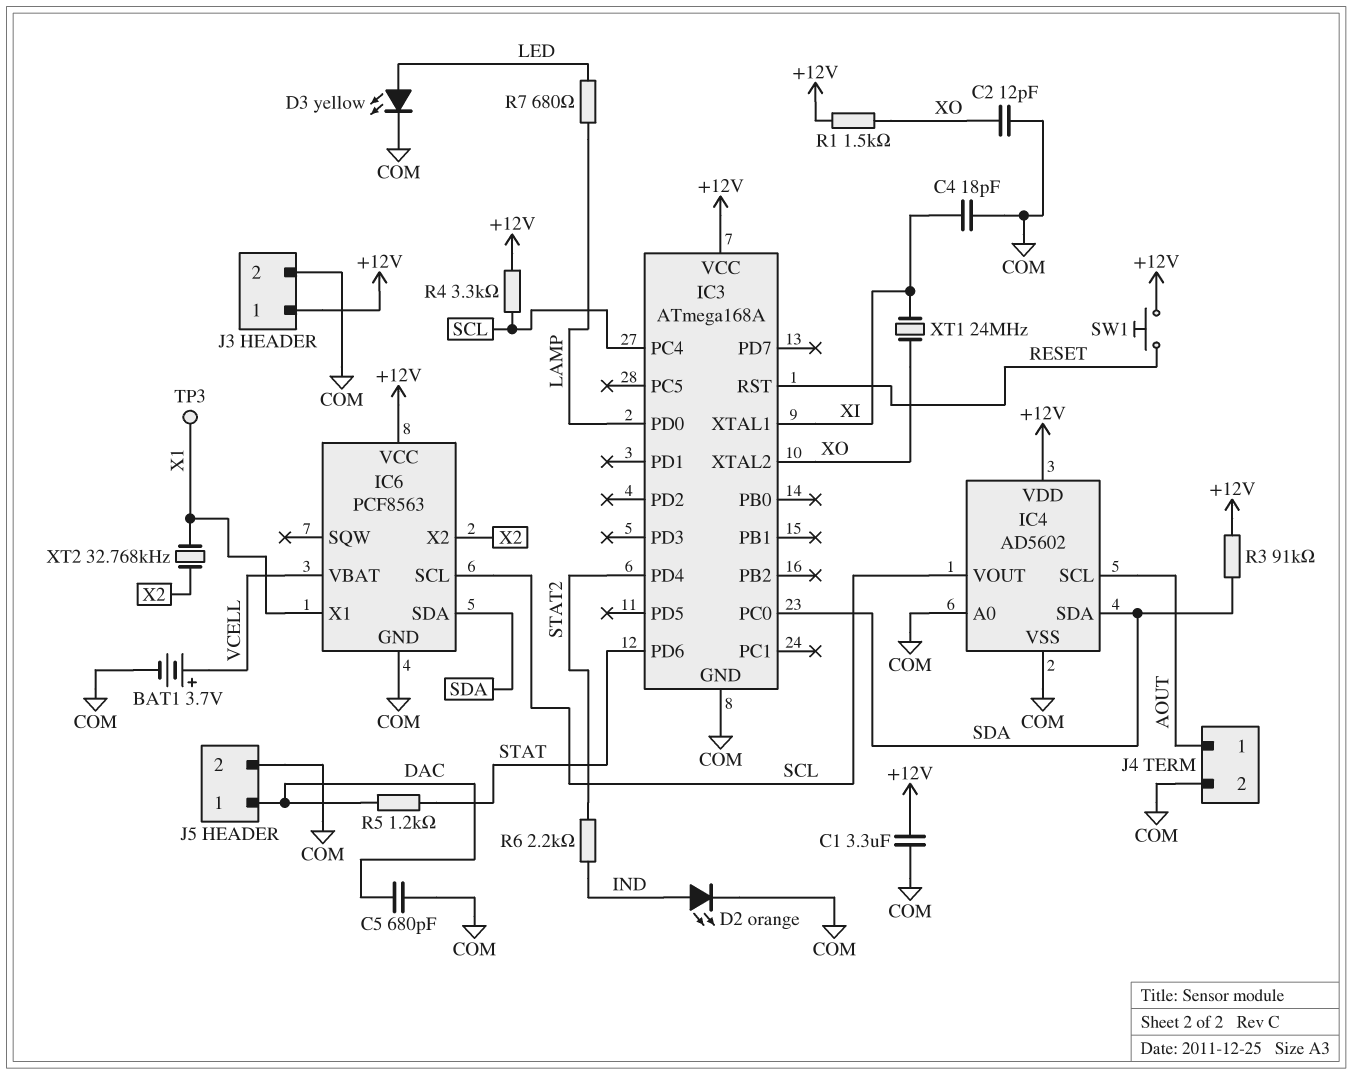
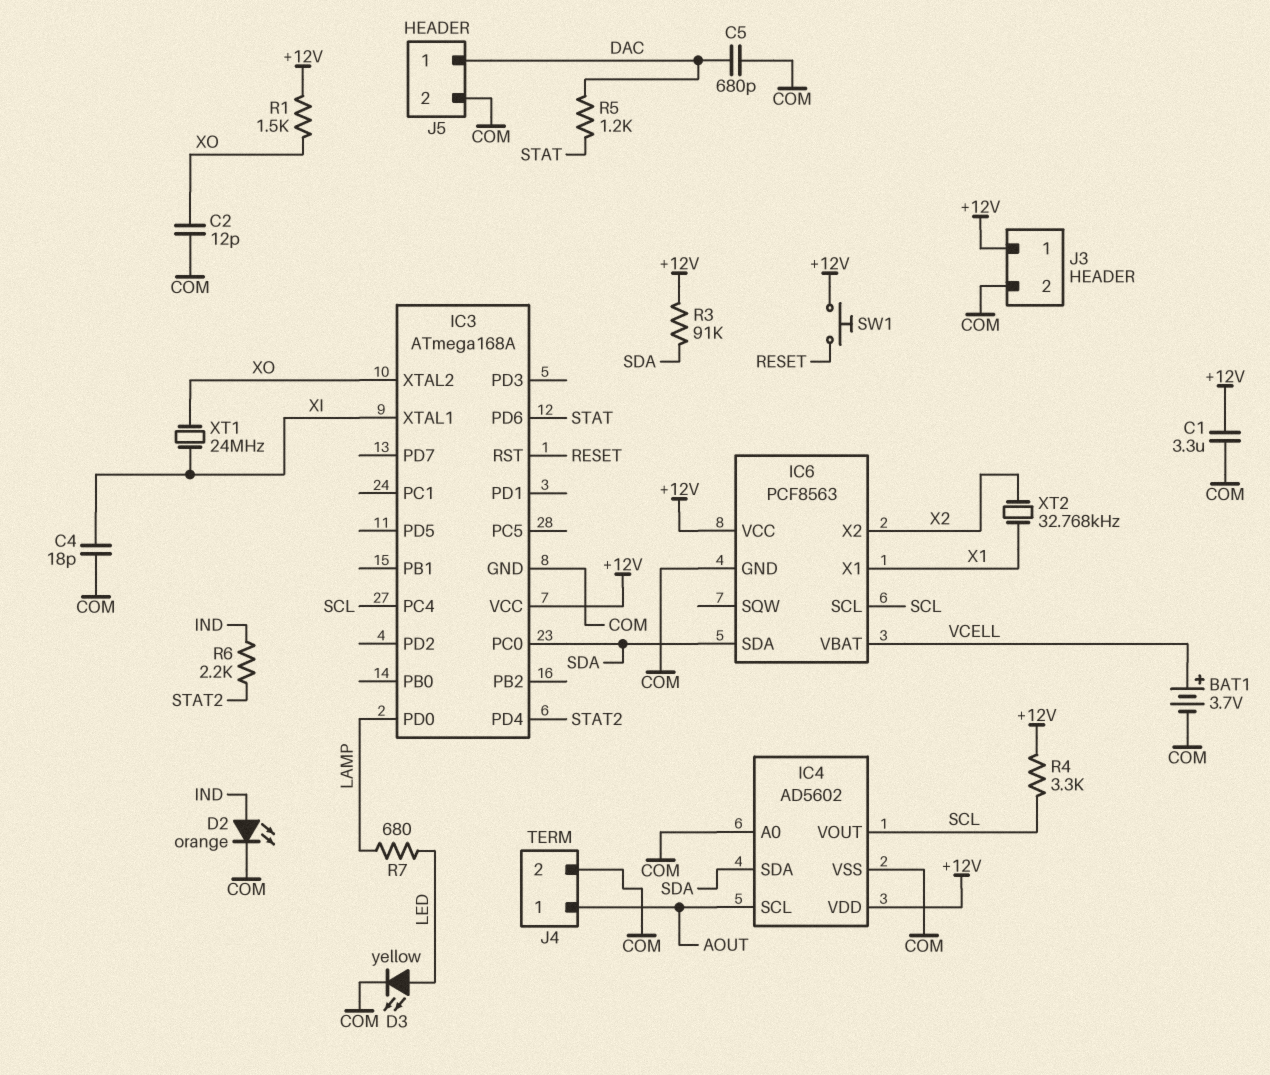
TP3: test point (X1) -> none

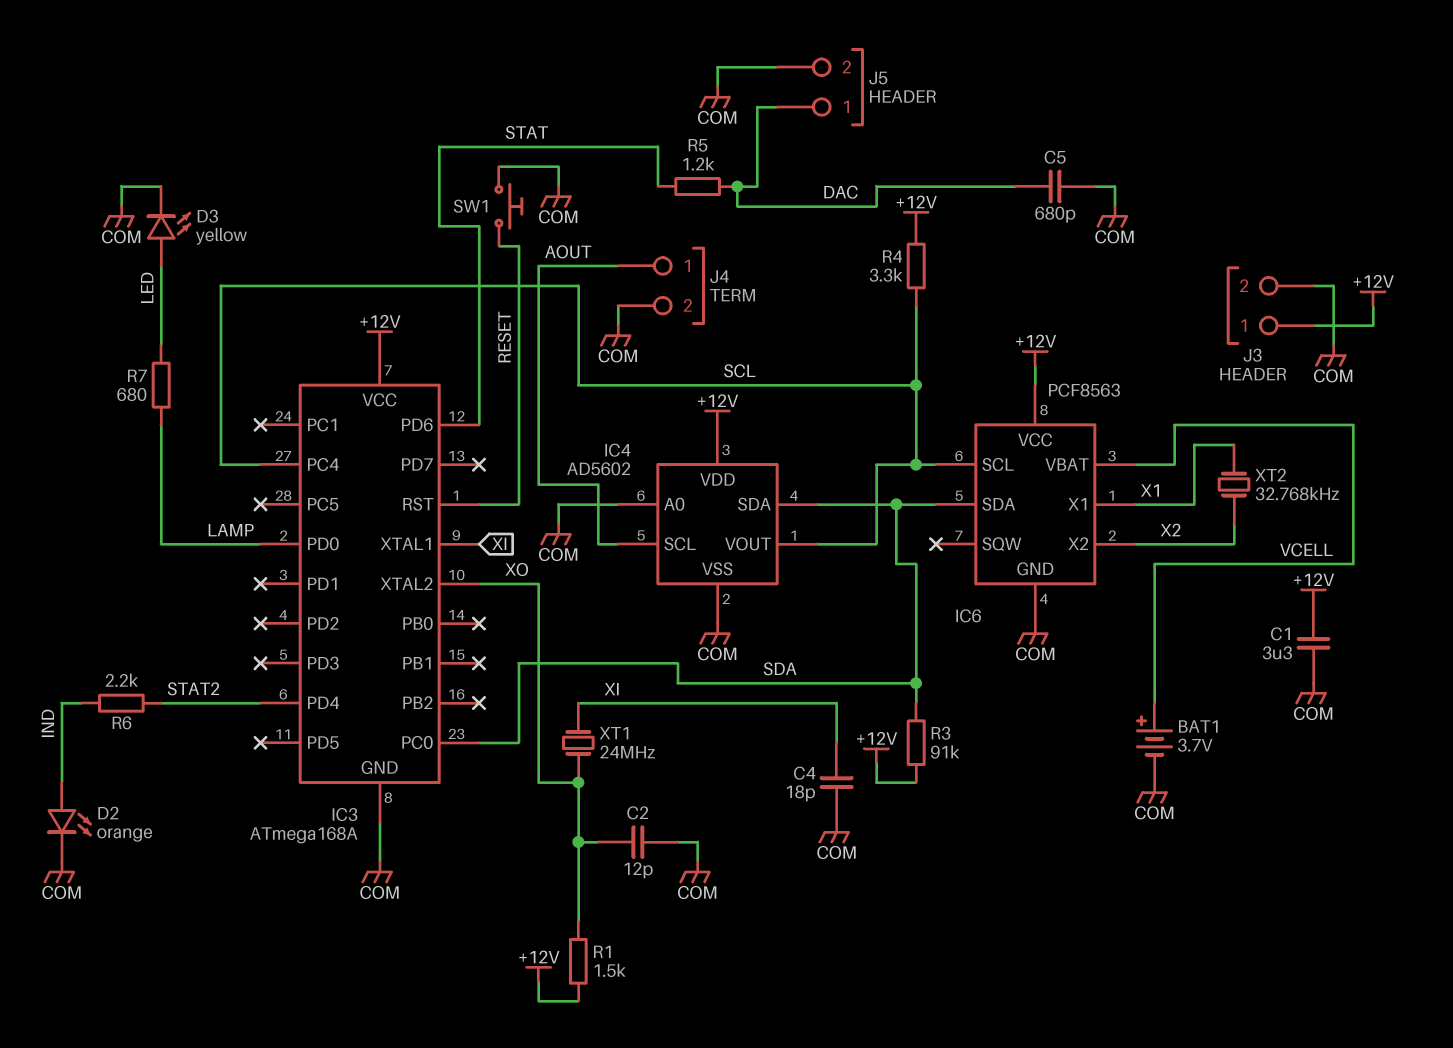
SW1: button (+12V, RESET) -> button (COM, RESET)

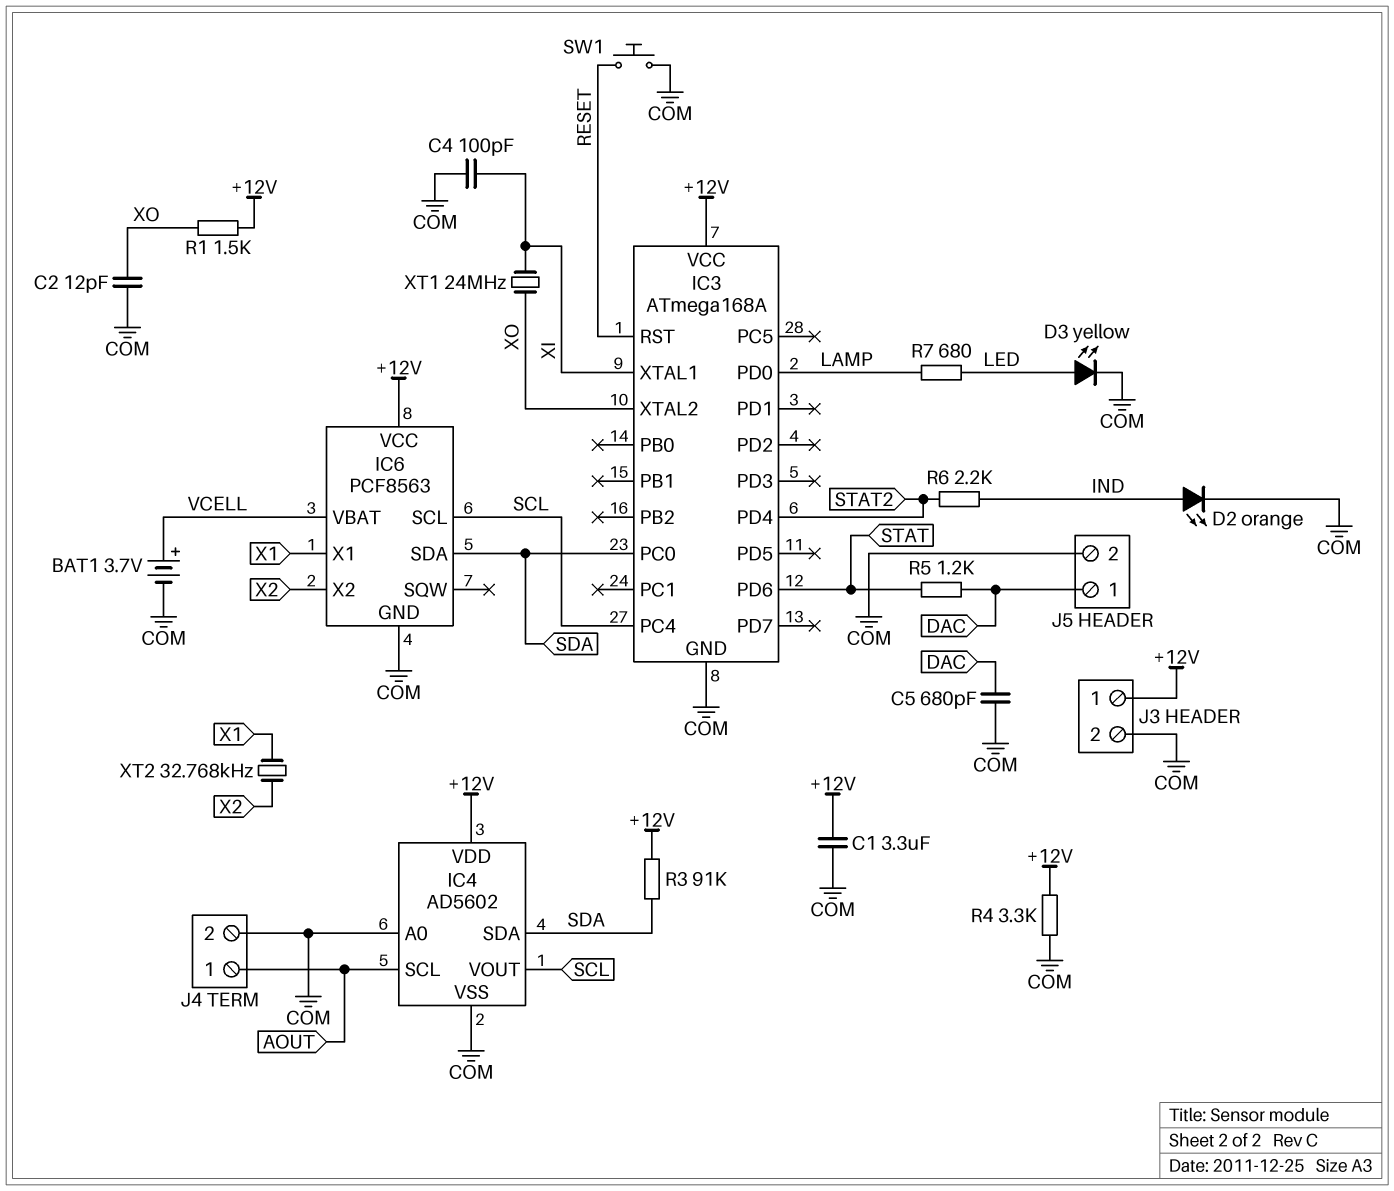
C4: 18pF (COM, XI) -> 100pF (COM, XI)
R4: 3.3k (+12V, SCL) -> 3.3k (+12V, COM)

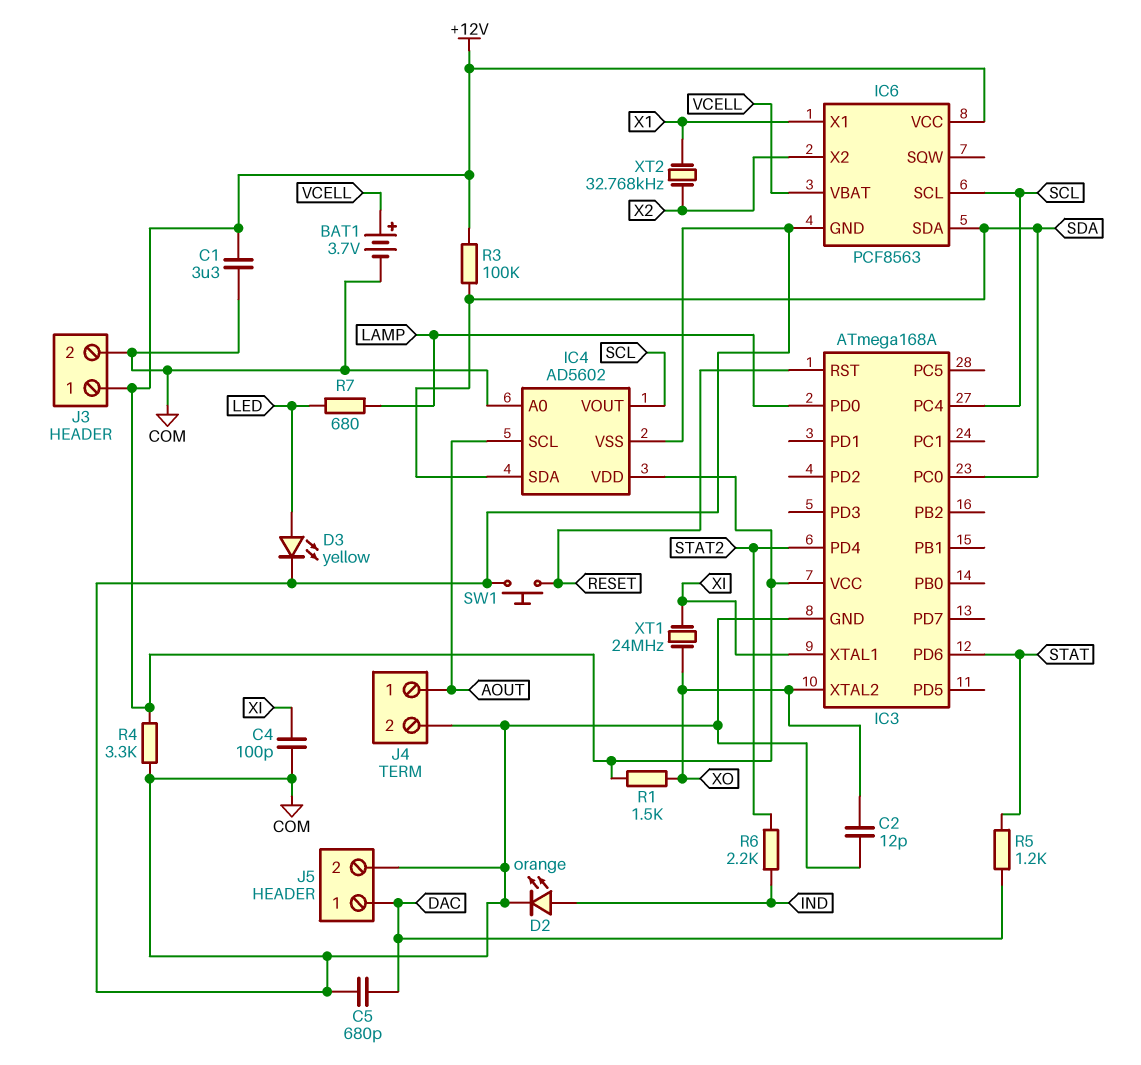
R3: 91k (+12V, SDA) -> 100k (+12V, SDA)

